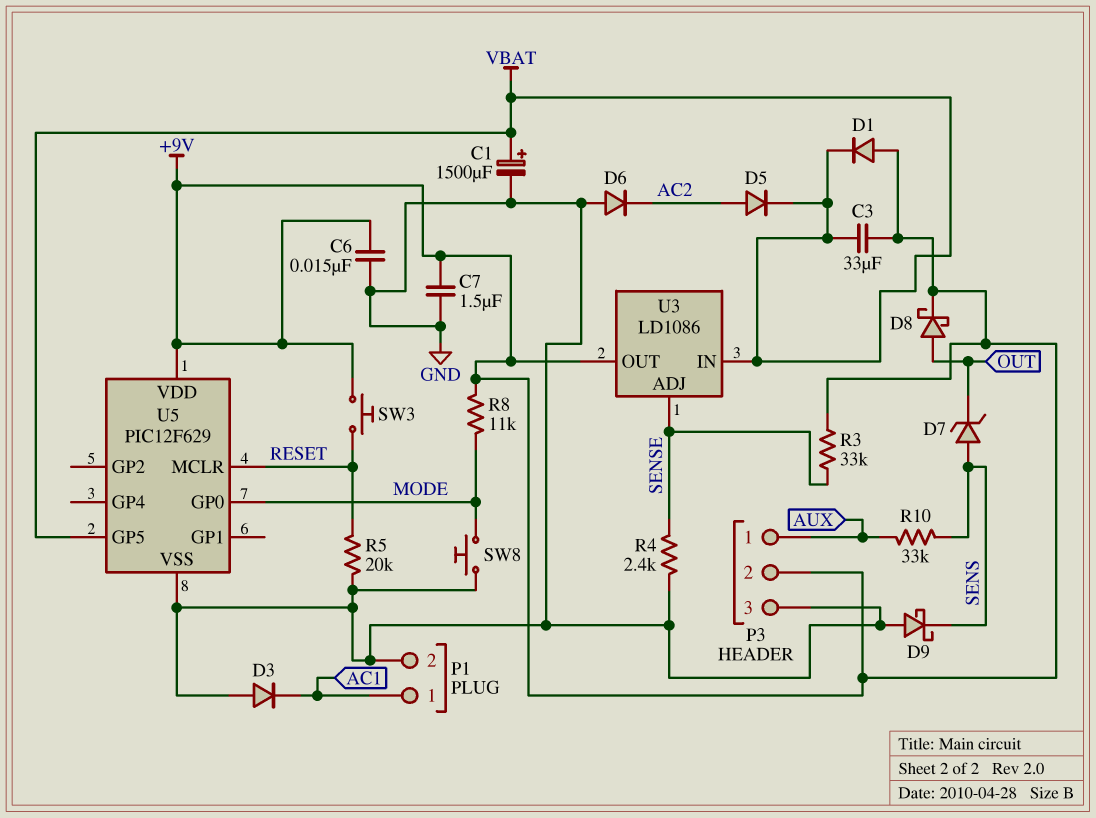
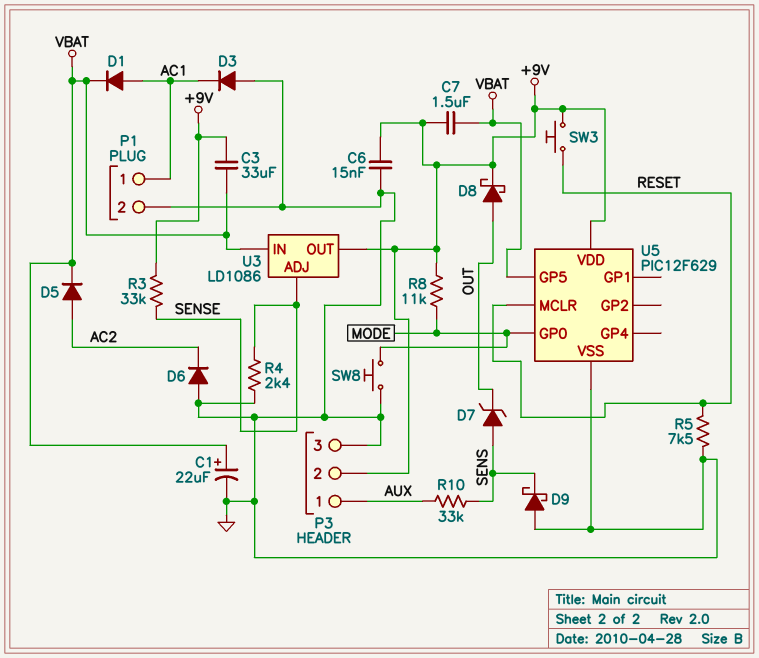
C1: 1500uF (plus VBAT, minus GND) -> 22uF (plus VBAT, minus GND)
C7: 1.5uF (+9V, GND) -> 1.5uF (+9V, VBAT)
D1: diode (A +9V, K VBAT) -> diode (A AC1, K VBAT)
R5: 20k (GND, RESET) -> 7.5k (GND, RESET)

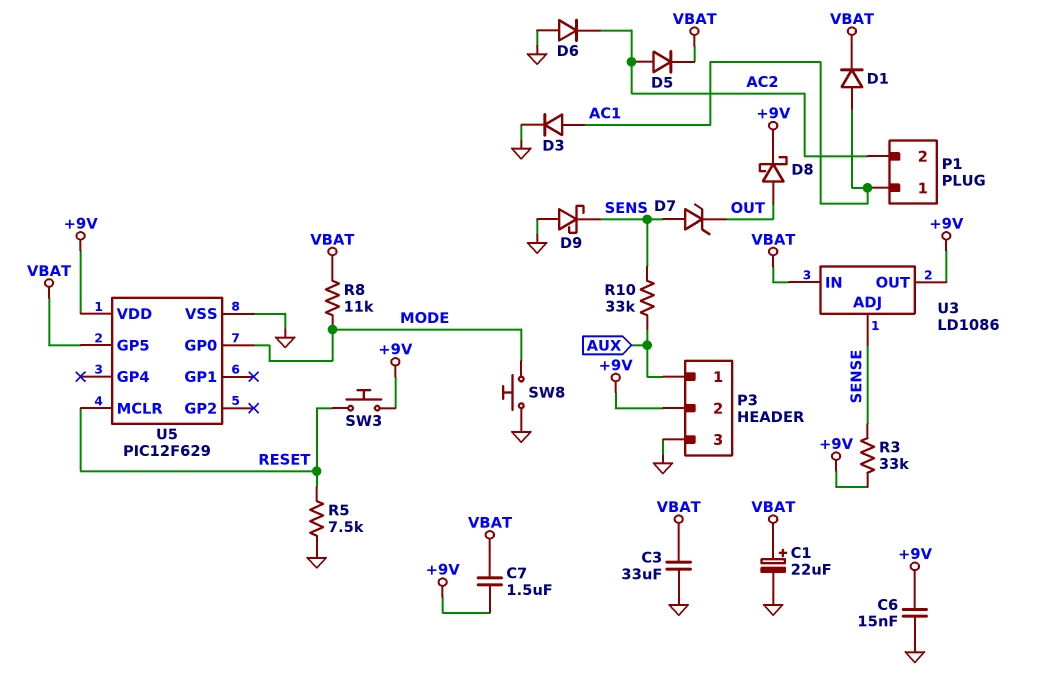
C3: 33uF (+9V, VBAT) -> 33uF (GND, VBAT)
D3: diode (A GND, K AC1) -> diode (A AC1, K GND)
P1 pin 2: GND -> AC2
R4: 2.4k (GND, SENSE) -> none
R8: 11k (+9V, MODE) -> 11k (MODE, VBAT)

